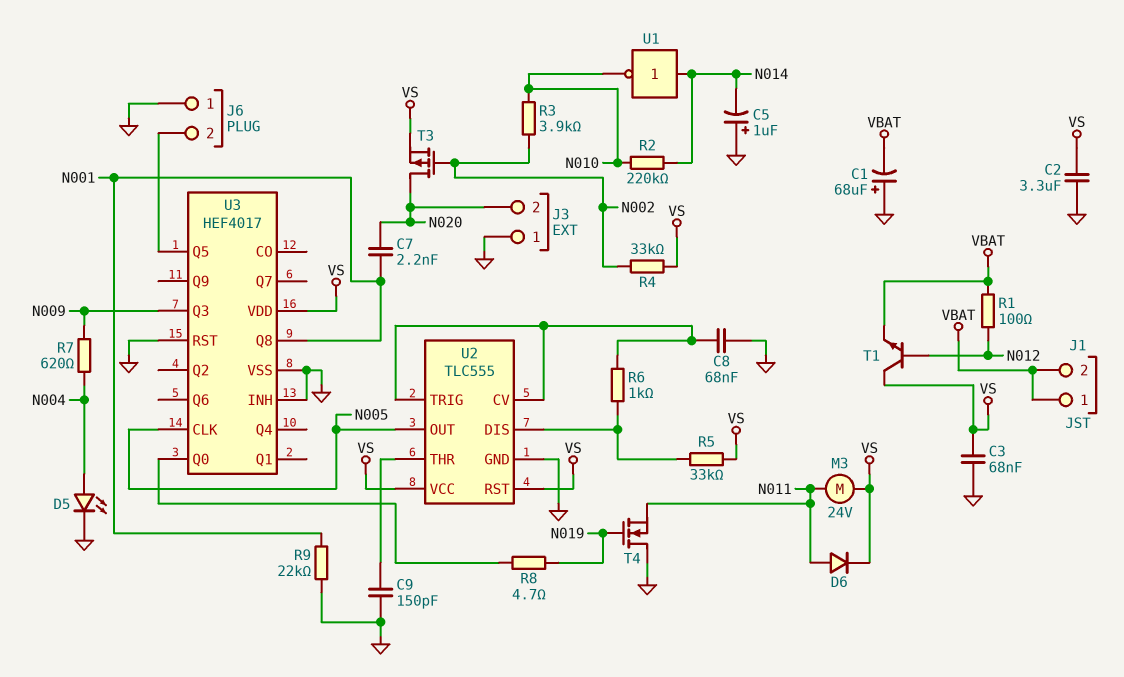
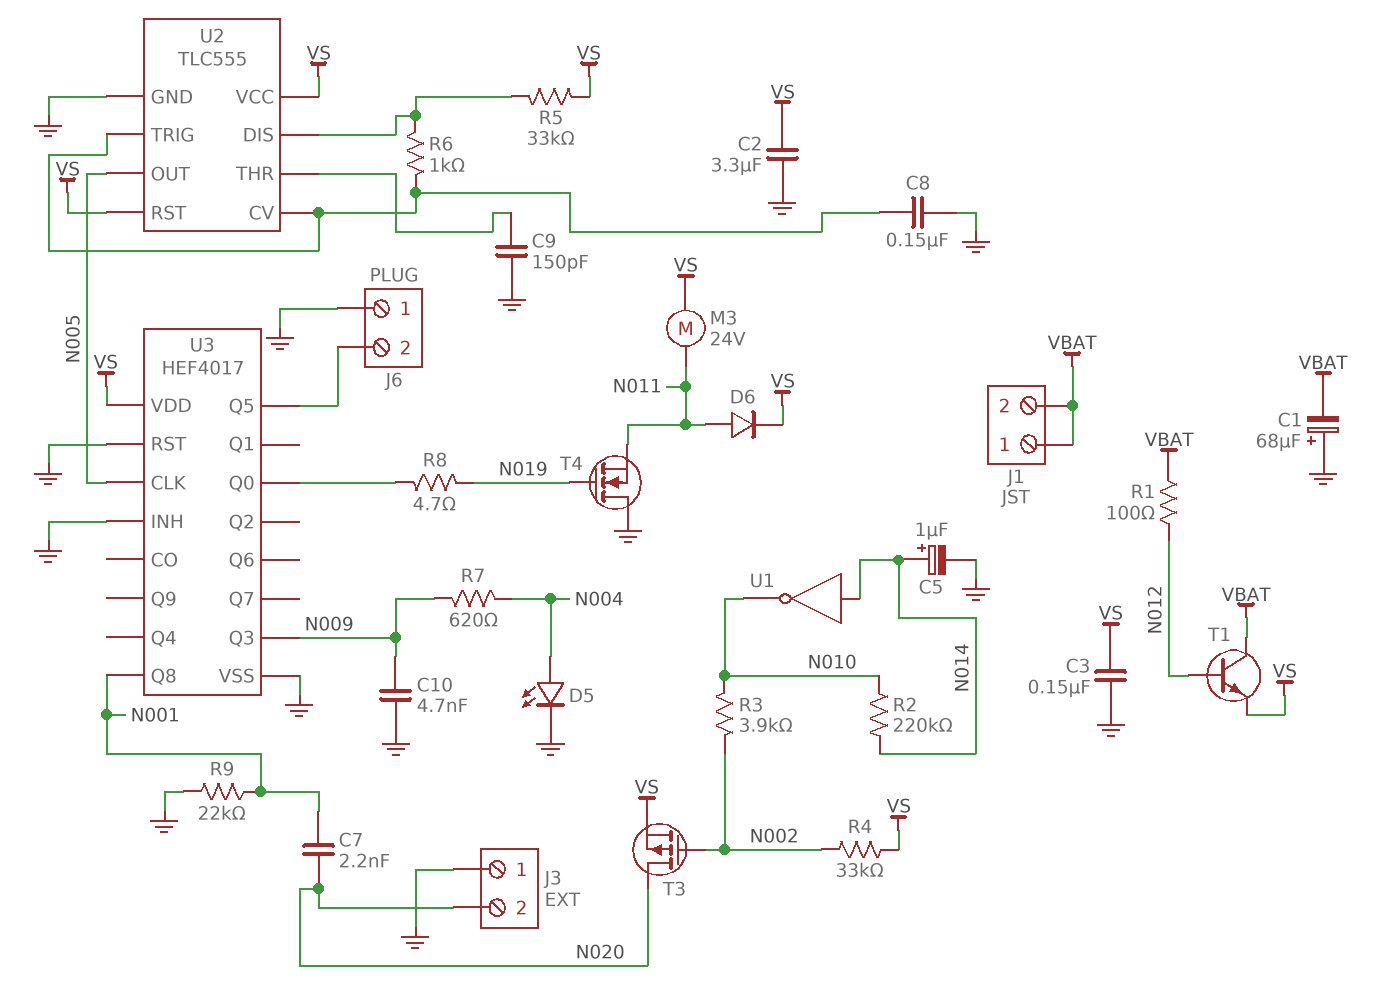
C3: 68nF (GND, VS) -> 150nF (GND, VS)
C5: 1uF (plus GND, minus N014) -> 1uF (plus N014, minus GND)
C8: 68nF (GND, U2/CV) -> 150nF (GND, U2/CV)
C10: none -> 4.7nF (GND, N009)
T1: NPN (B N012, C VS, E VBAT) -> NPN (B N012, C VBAT, E VS)

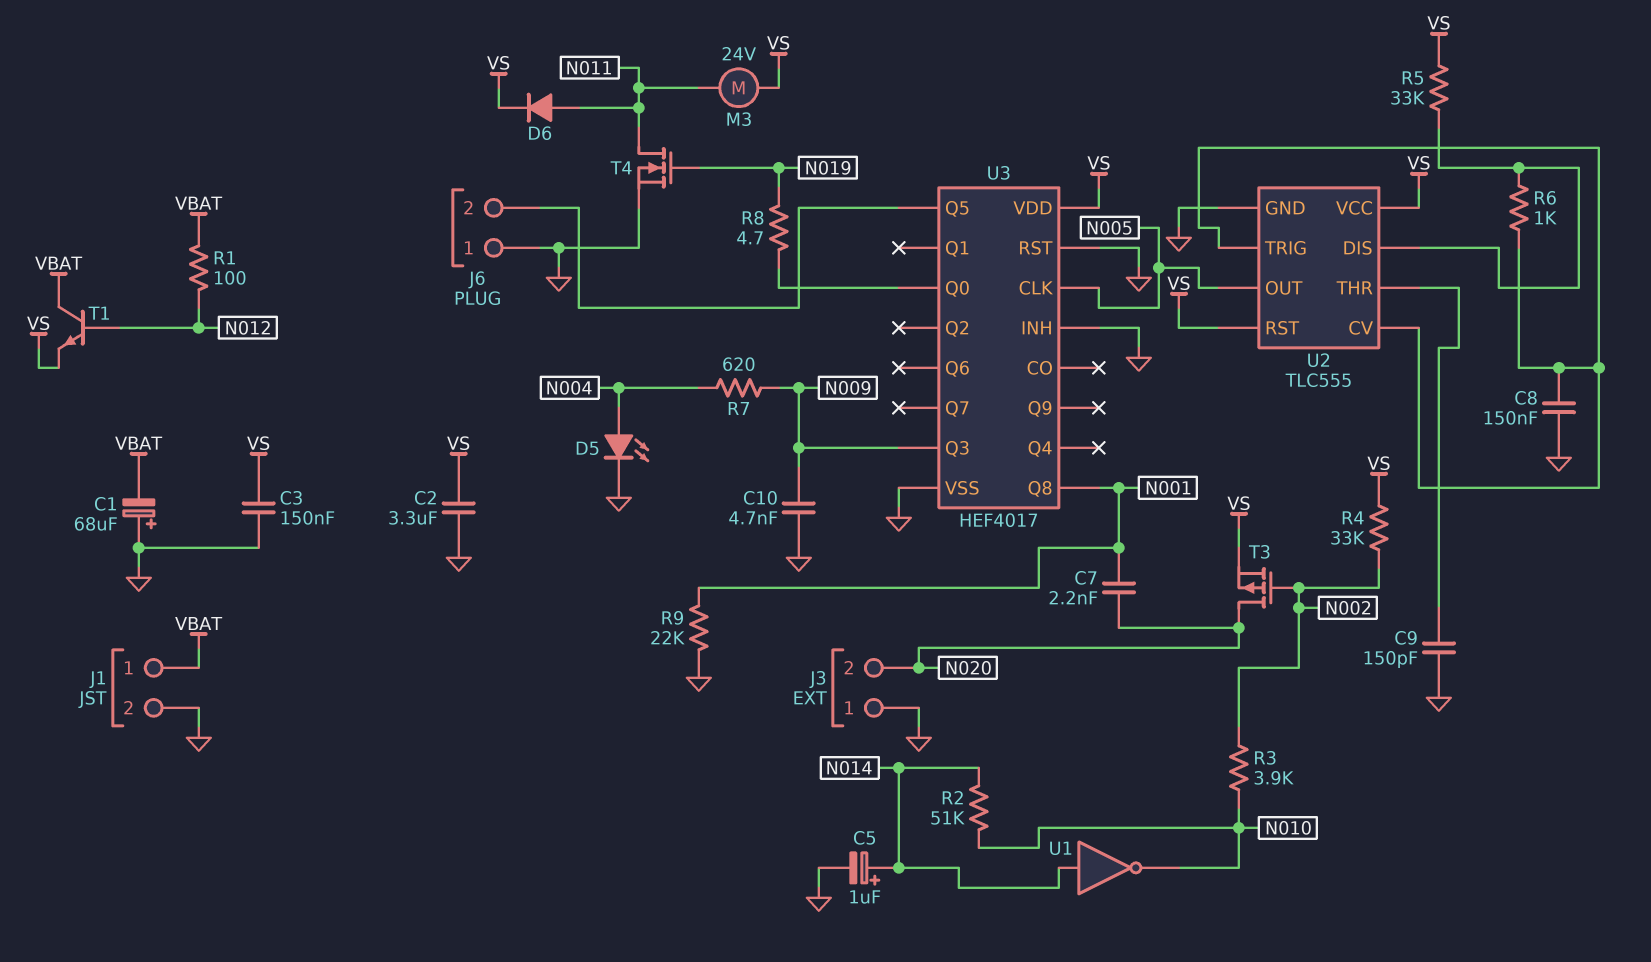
J1 pin 2: VBAT -> GND
R2: 220k (N010, N014) -> 51k (N010, N014)
T4: NMOS (G N019, D GND, S N011) -> NMOS (G N019, D N011, S GND)

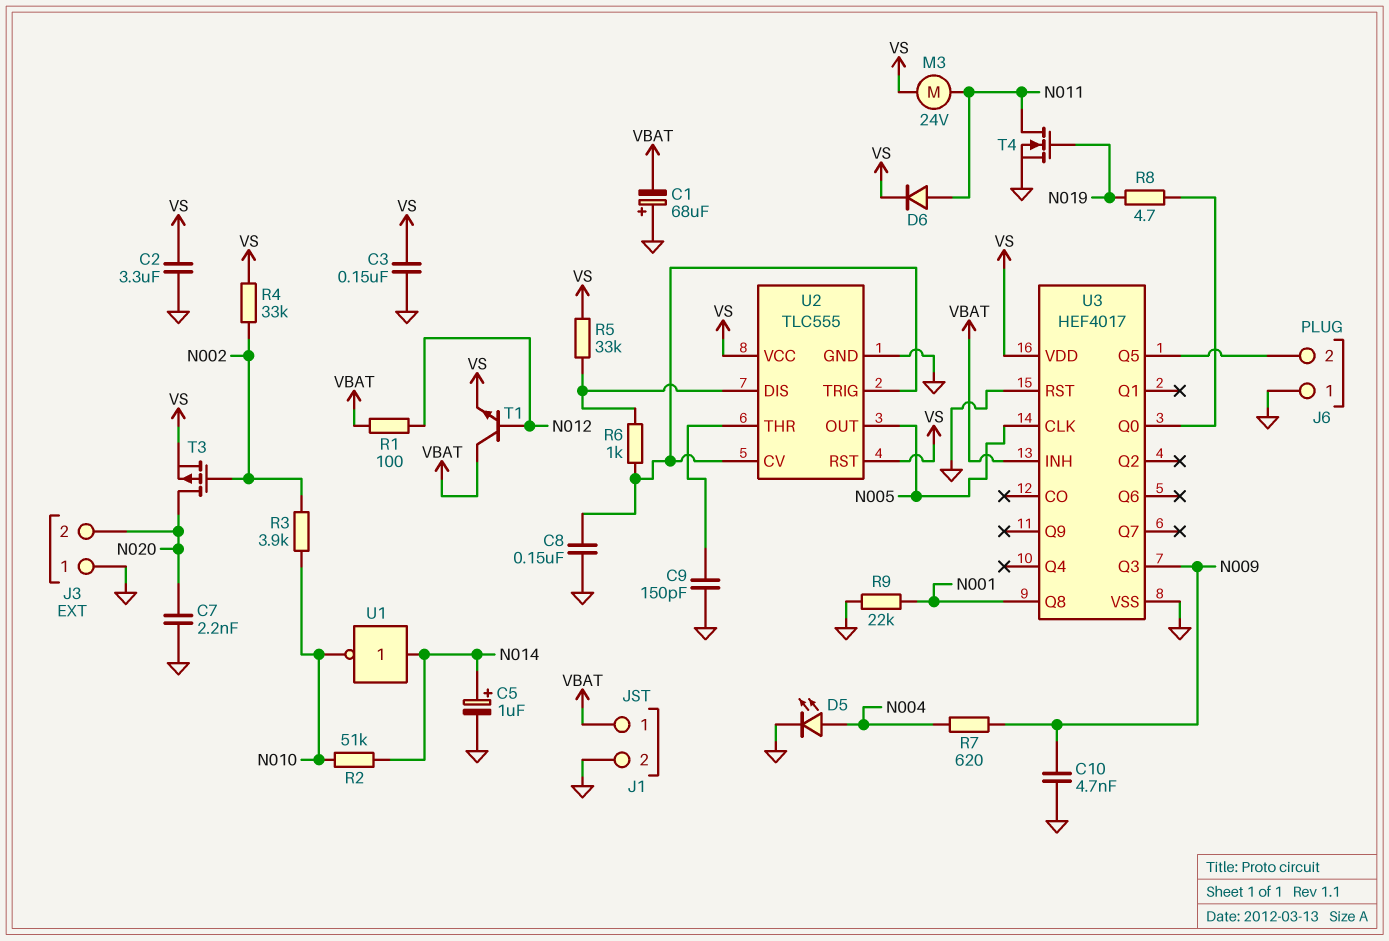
C7: 2.2nF (N001, N020) -> 2.2nF (GND, N020)
U3 pin INH: GND -> VBAT

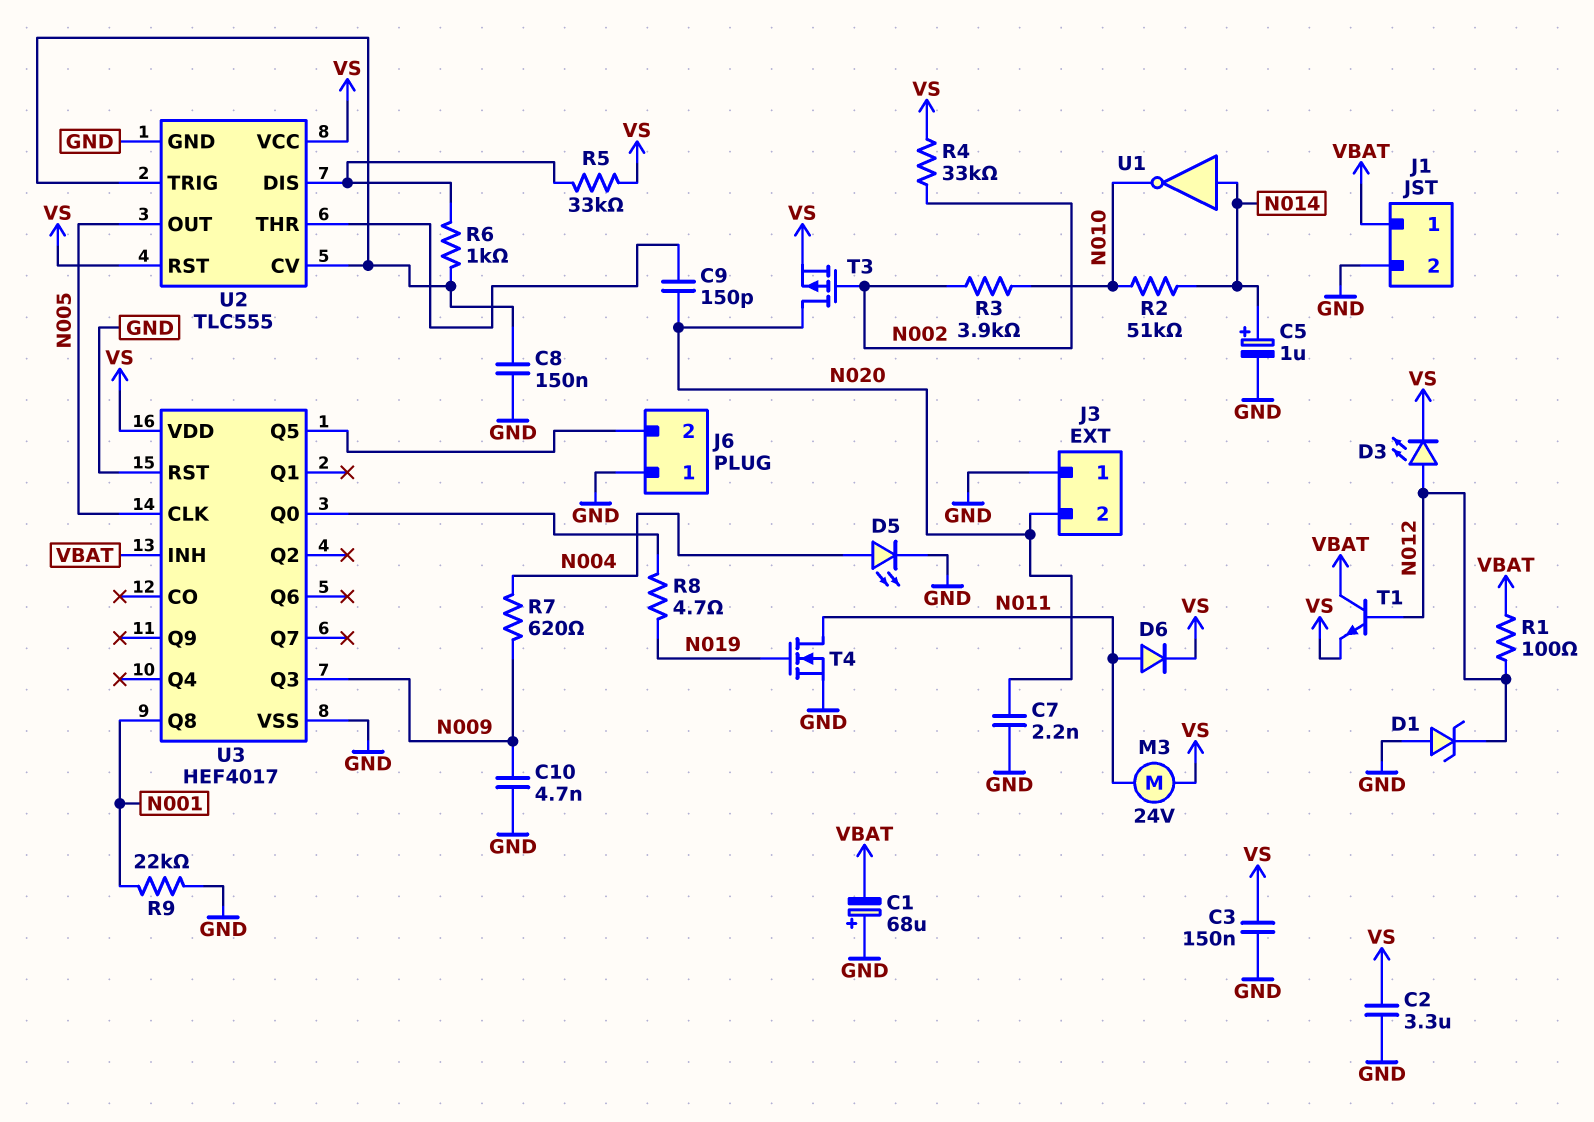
C9: 150pF (GND, U2/THR) -> 150pF (N020, U2/THR)
D1: none -> zener (A GND, K N012)
D3: none -> LED (A N012, K VS)

